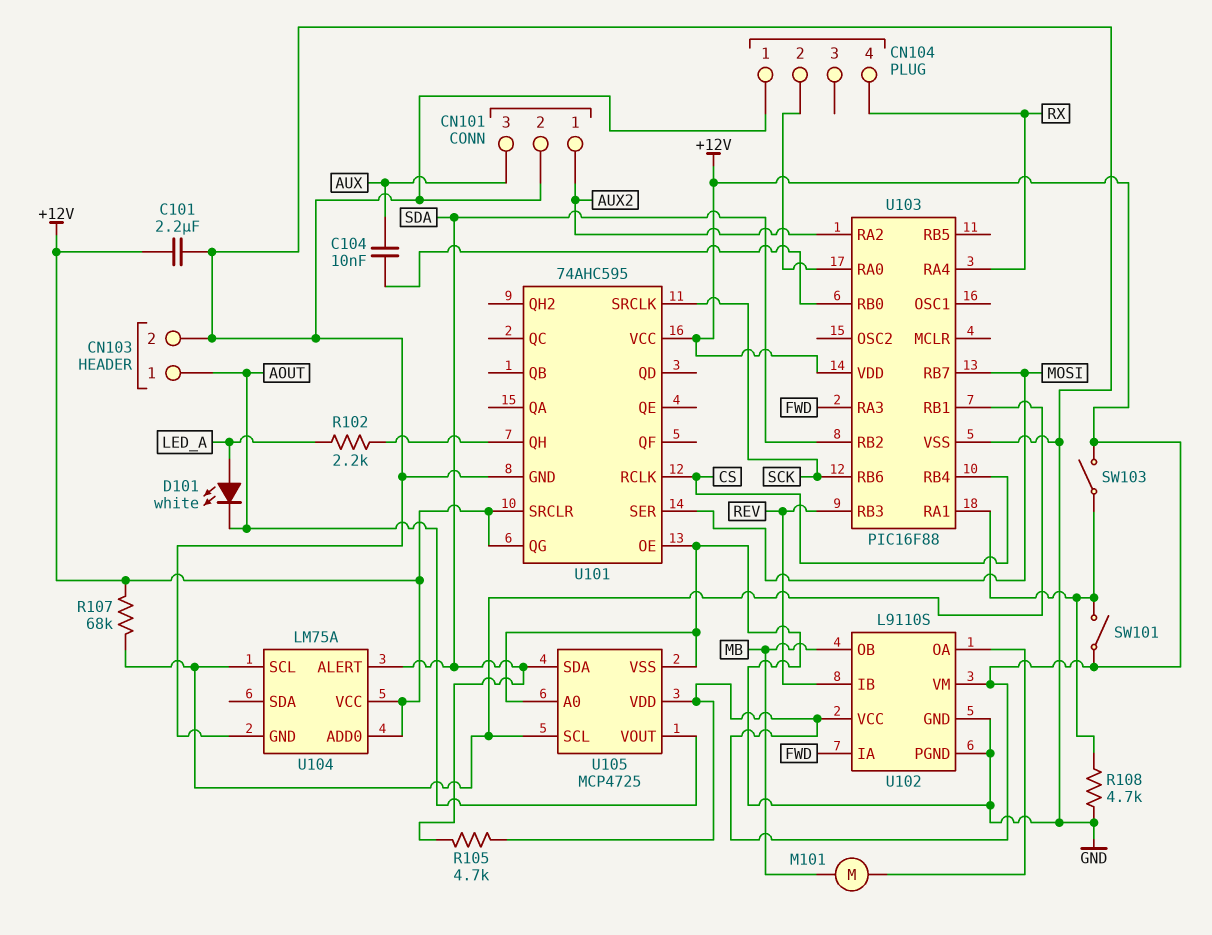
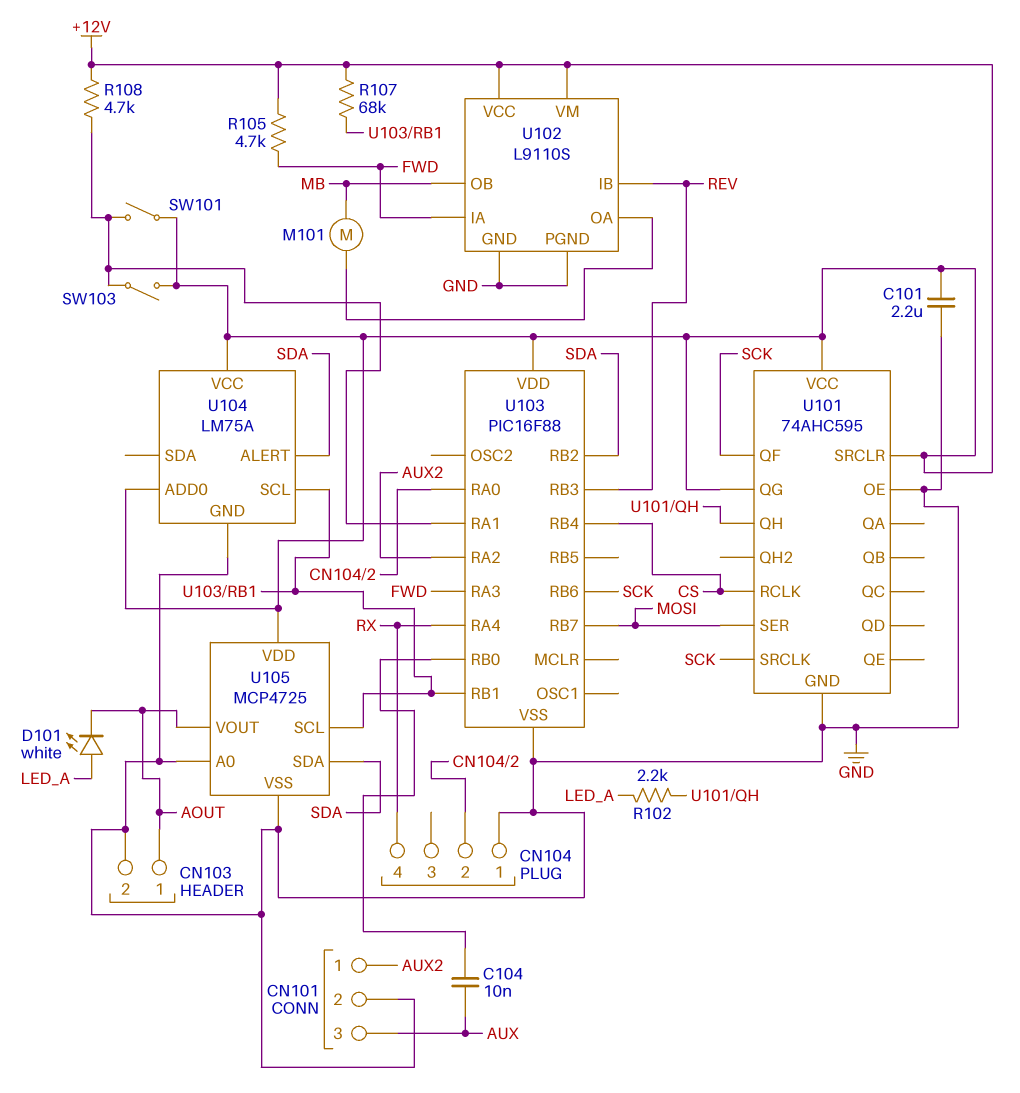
R105: 4.7k (+12V, SDA) -> 4.7k (+12V, FWD)
R108: 4.7k (GND, U103/RA1) -> 4.7k (+12V, U103/RA1)
U101 pin QF: none -> SCK

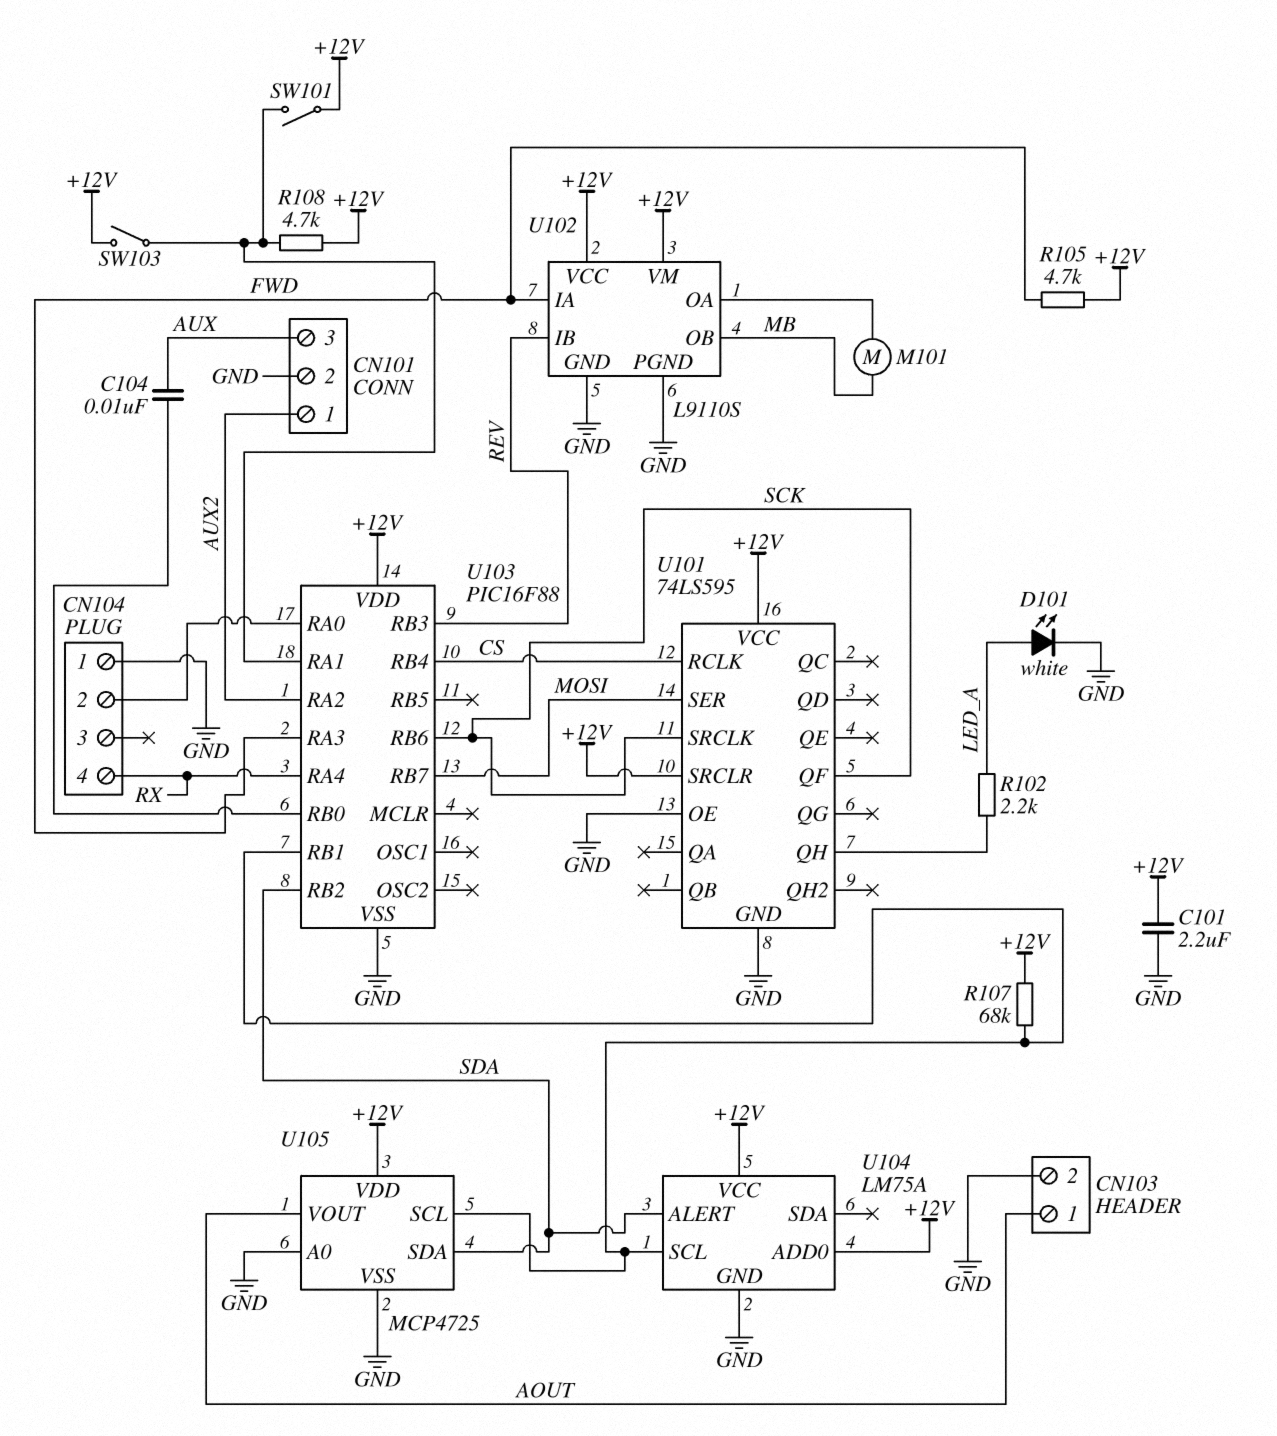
D101: LED white (A LED_A, K AOUT) -> LED white (A LED_A, K GND)
U101: 74AHC595 -> 74LS595
U101 pin QG: +12V -> none

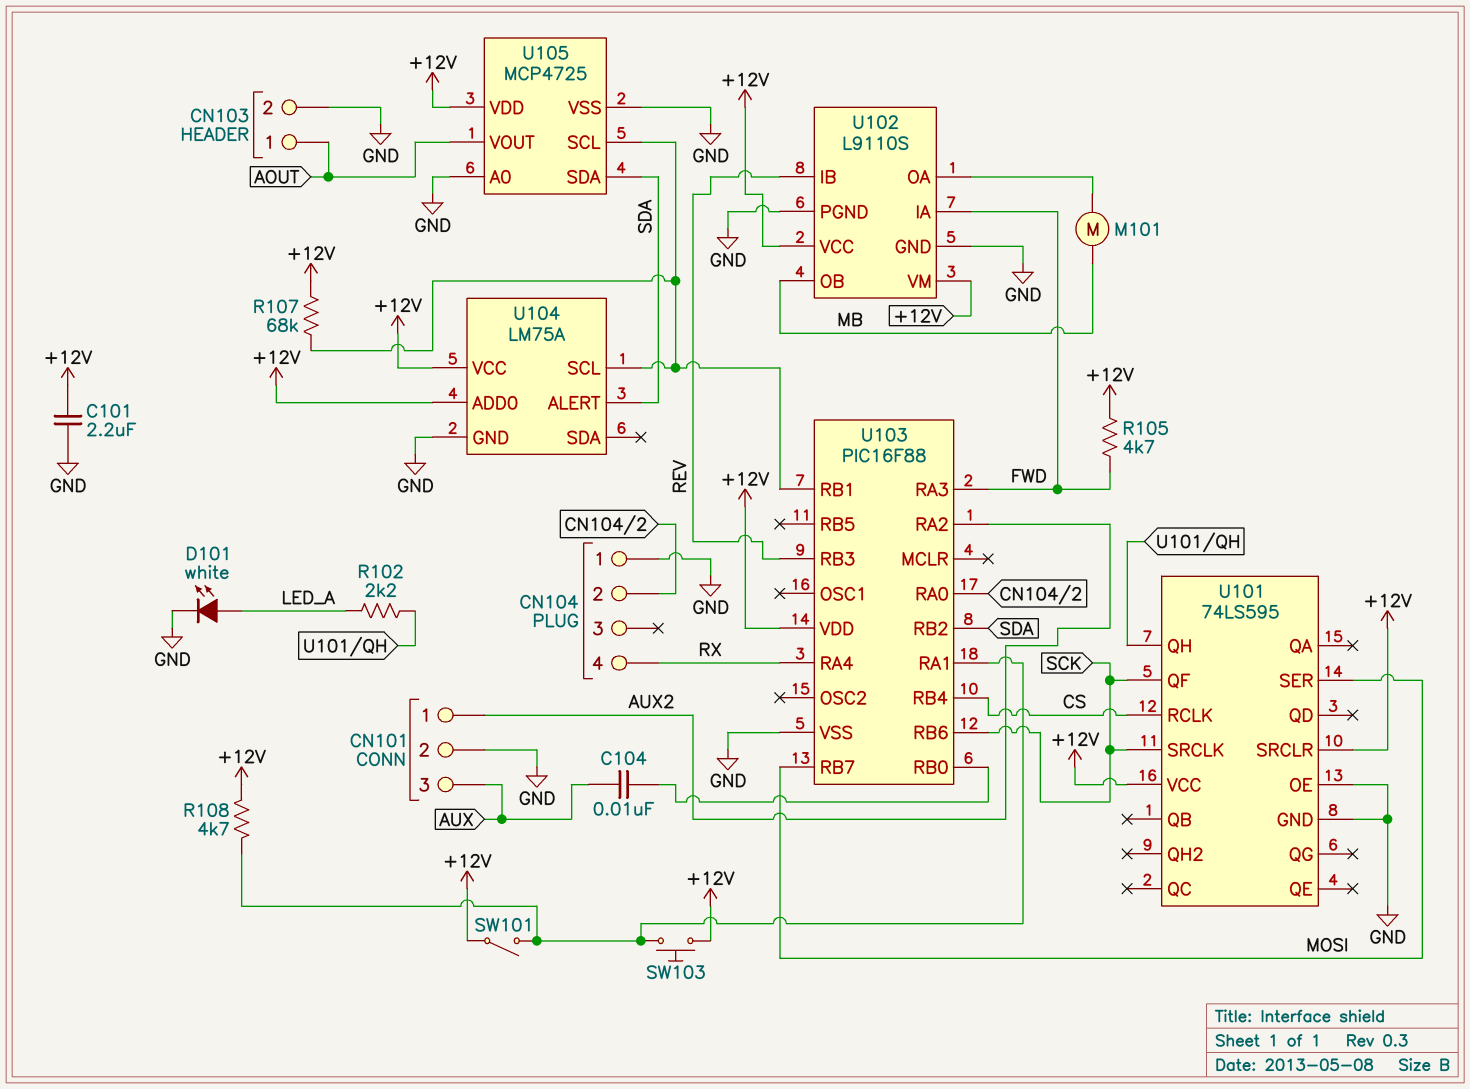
SW103: switch (+12V, U103/RA1) -> button (+12V, U103/RA1)

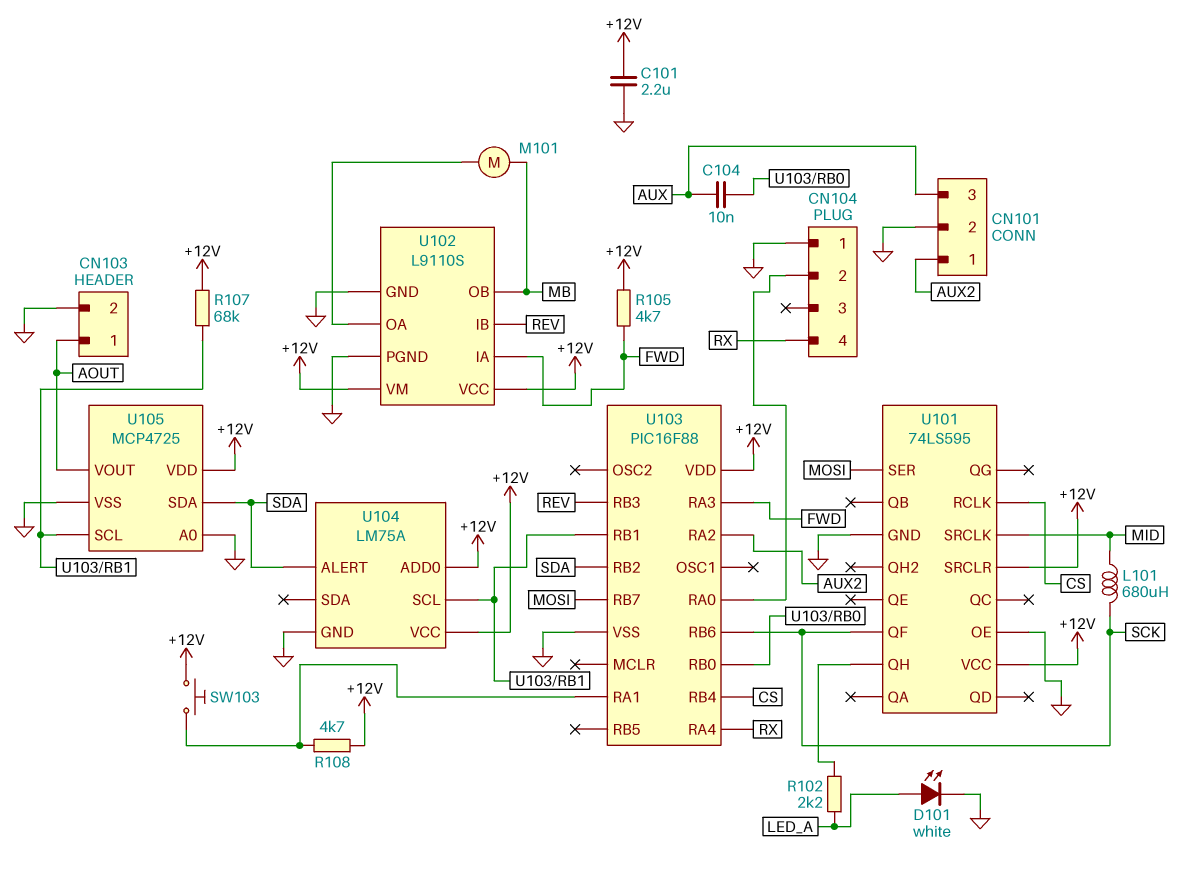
L101: none -> 680uH (MID, SCK)
SW101: switch (+12V, U103/RA1) -> none
U101 pin SRCLK: SCK -> MID

